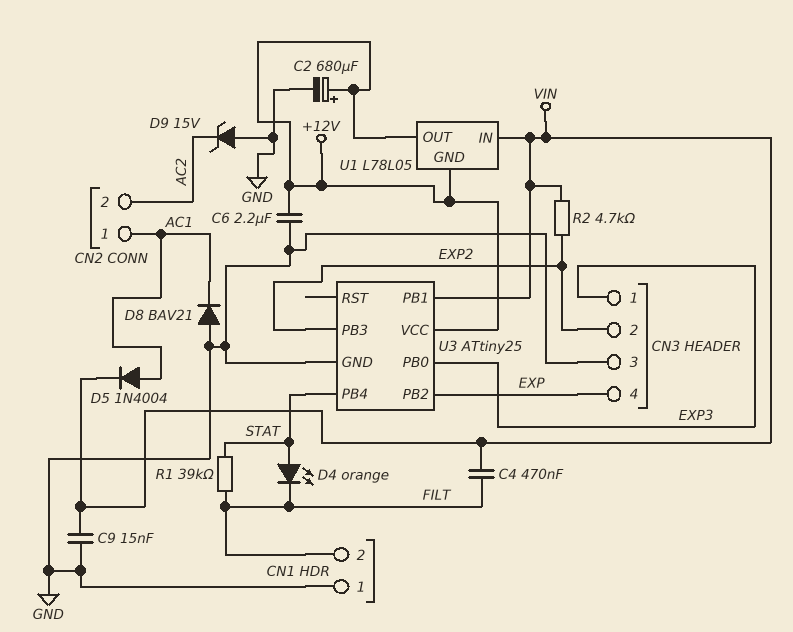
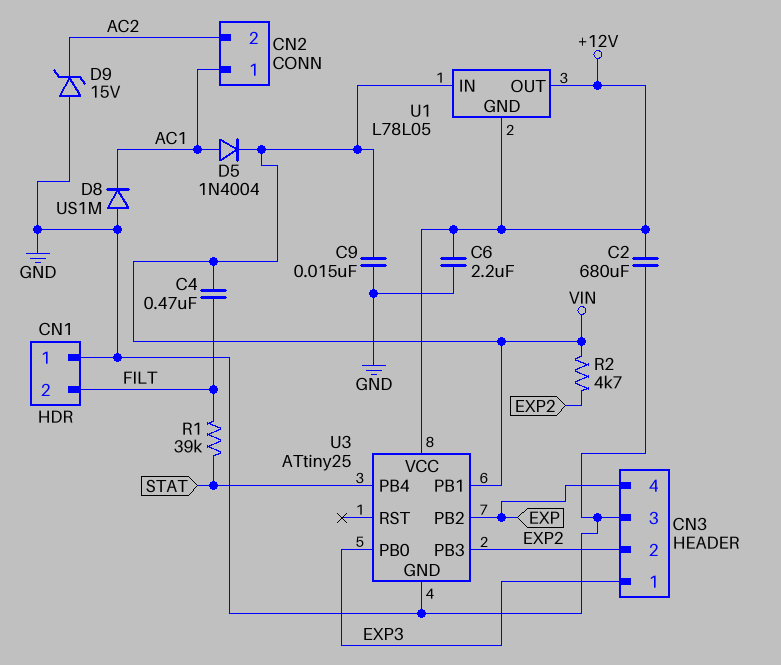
C2: 680uF (plus +12V, minus GND) -> 680uF (+12V, GND)
D4: LED orange (A STAT, K FILT) -> none
D8: diode BAV21 (A GND, K AC1) -> diode US1M (A GND, K AC1)

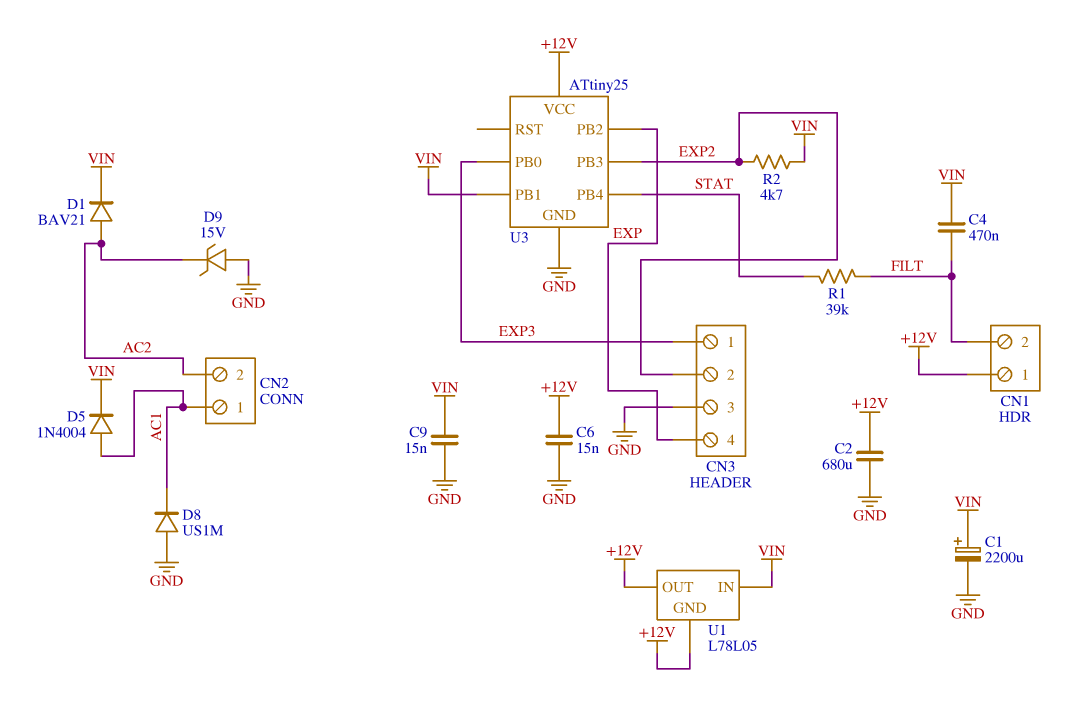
C1: none -> 2200uF (plus VIN, minus GND)
C6: 2.2uF (+12V, GND) -> 15nF (+12V, GND)
CN1 pin 1: GND -> +12V
D1: none -> diode BAV21 (A AC2, K VIN)

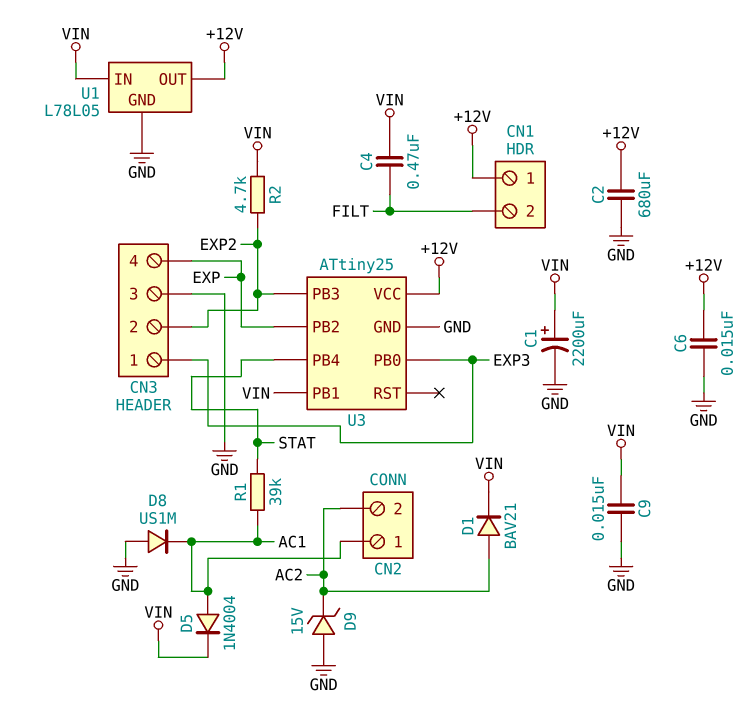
R1: 39k (FILT, STAT) -> 39k (AC1, STAT)
U1 pin GND: +12V -> GND

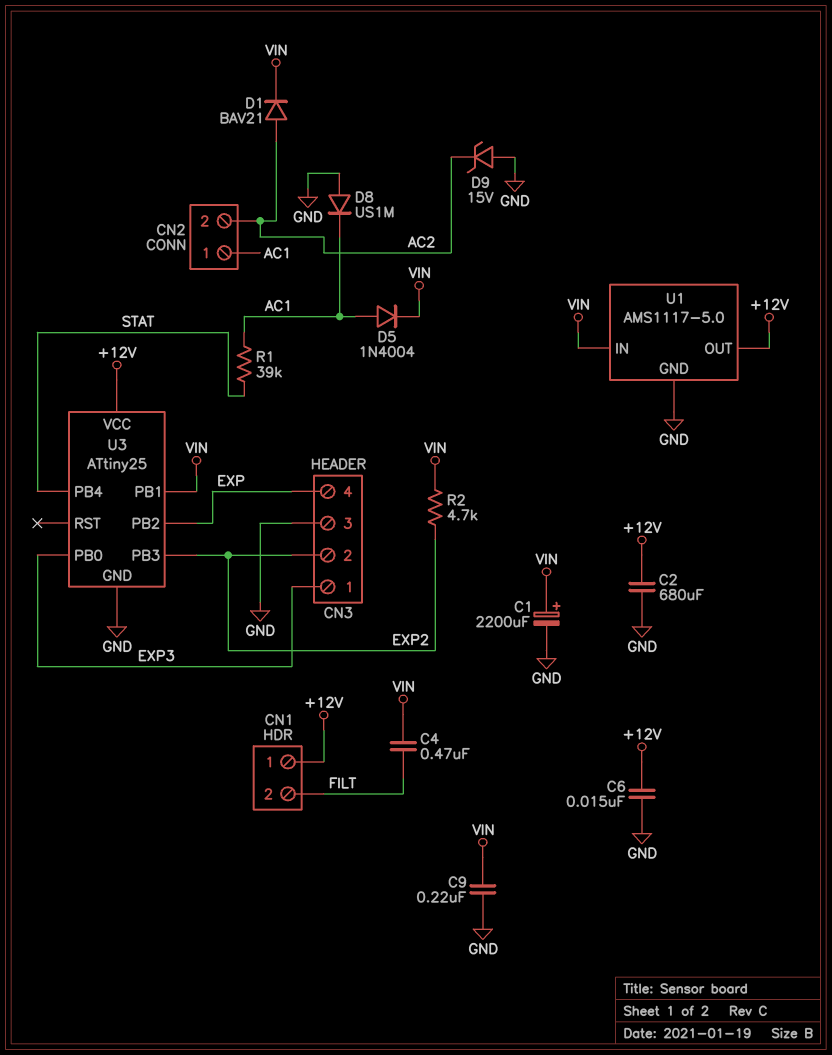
C9: 15nF (GND, VIN) -> 220nF (GND, VIN)
U1: L78L05 -> AMS1117-5.0

